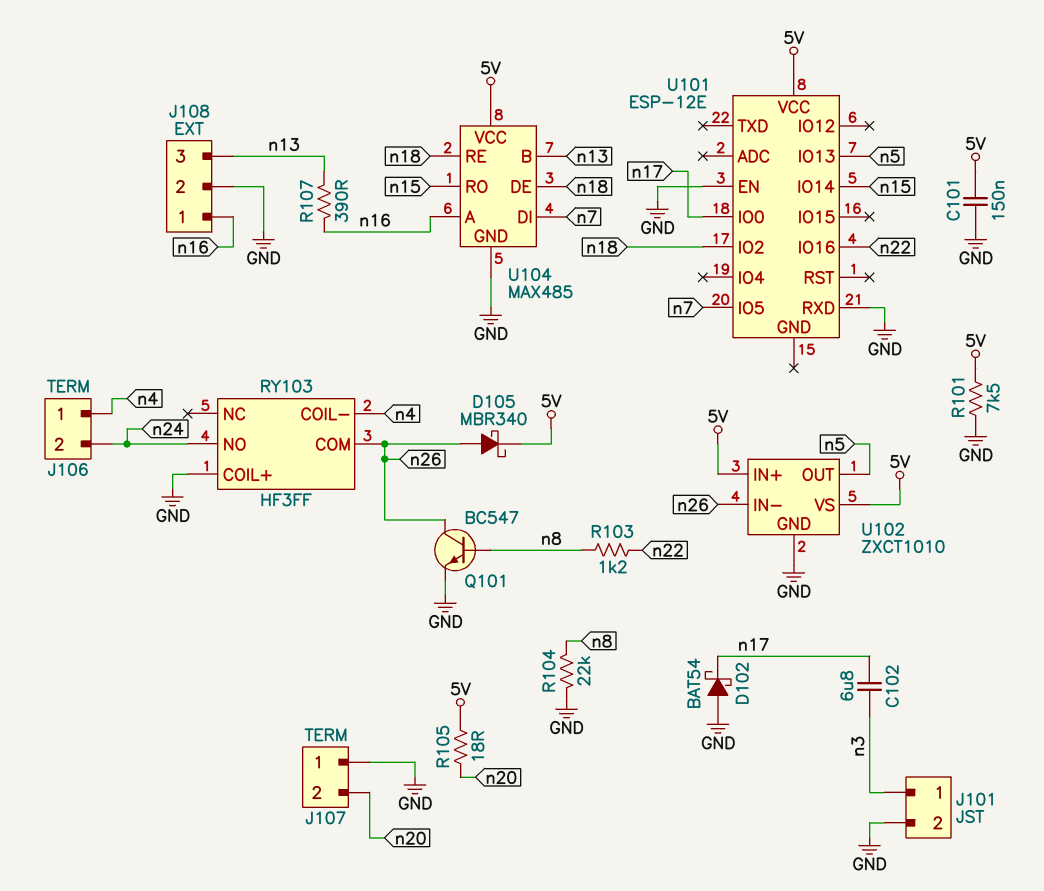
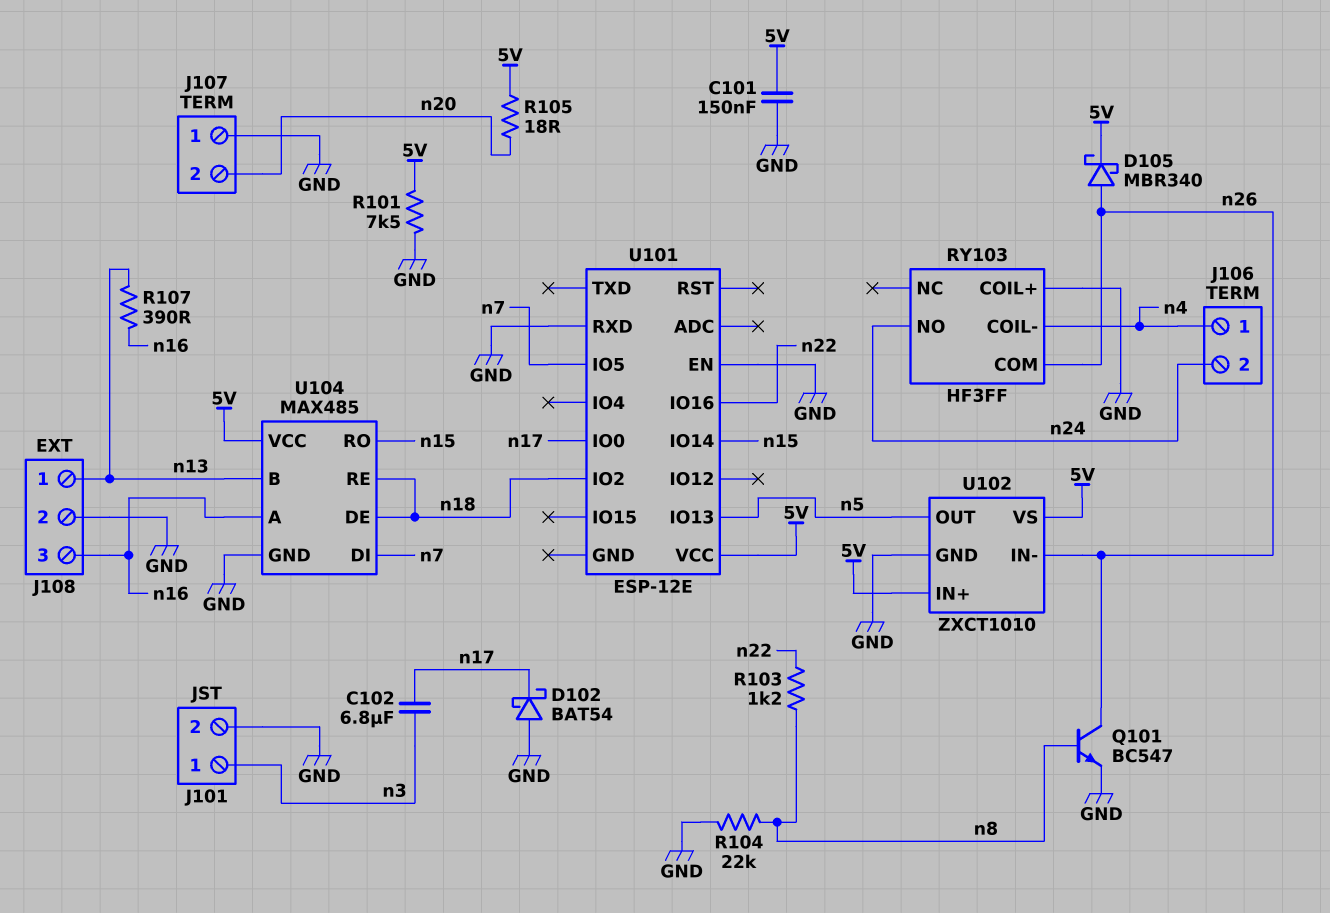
J108 pin 1: n16 -> n13
J108 pin 3: n13 -> n16

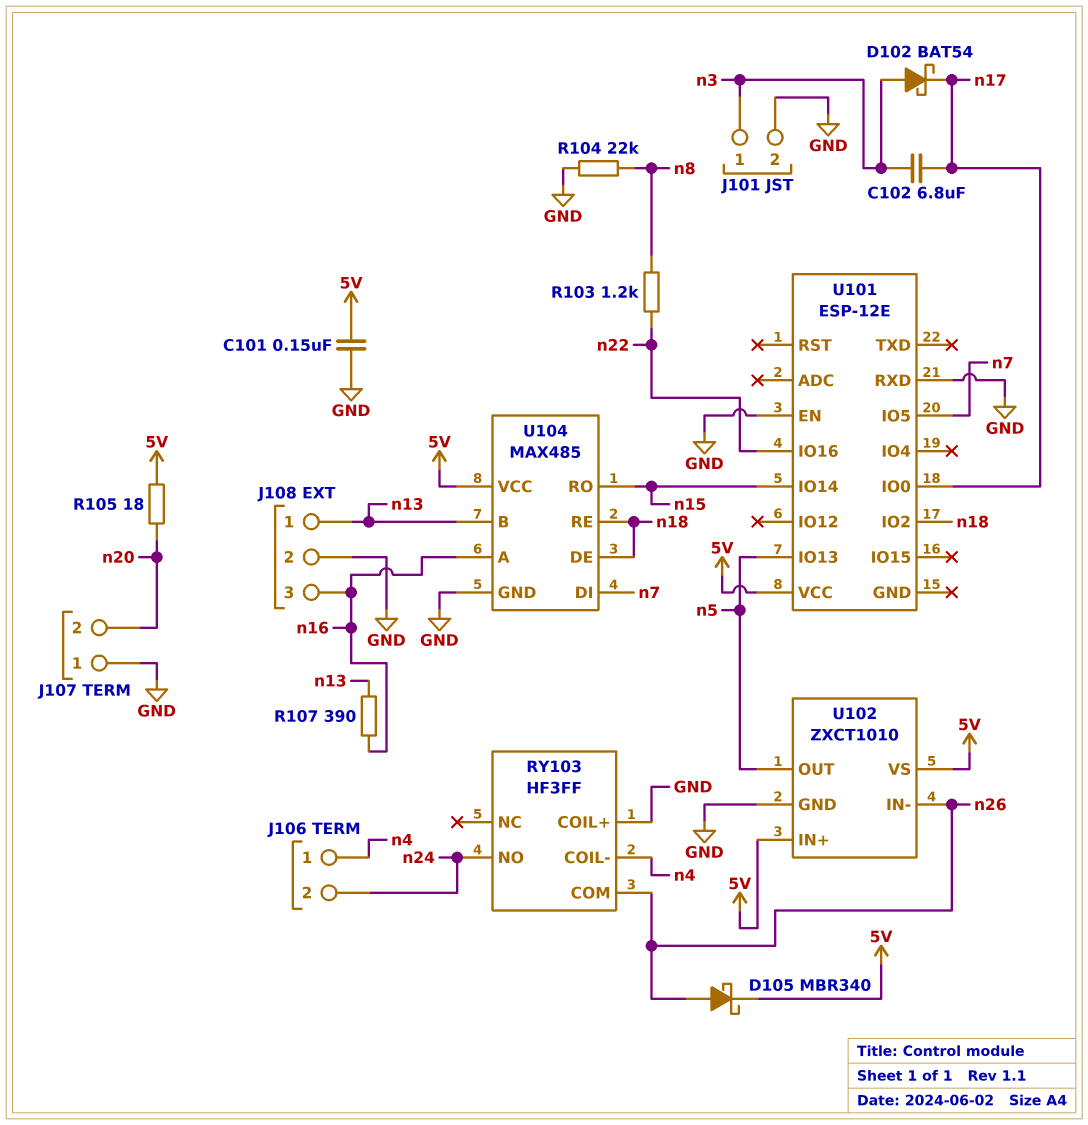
D102: schottky BAT54 (A GND, K n17) -> schottky BAT54 (A n3, K n17)
Q101: NPN BC547 (B n8, C n26, E GND) -> none
R101: 7.5k (5V, GND) -> none

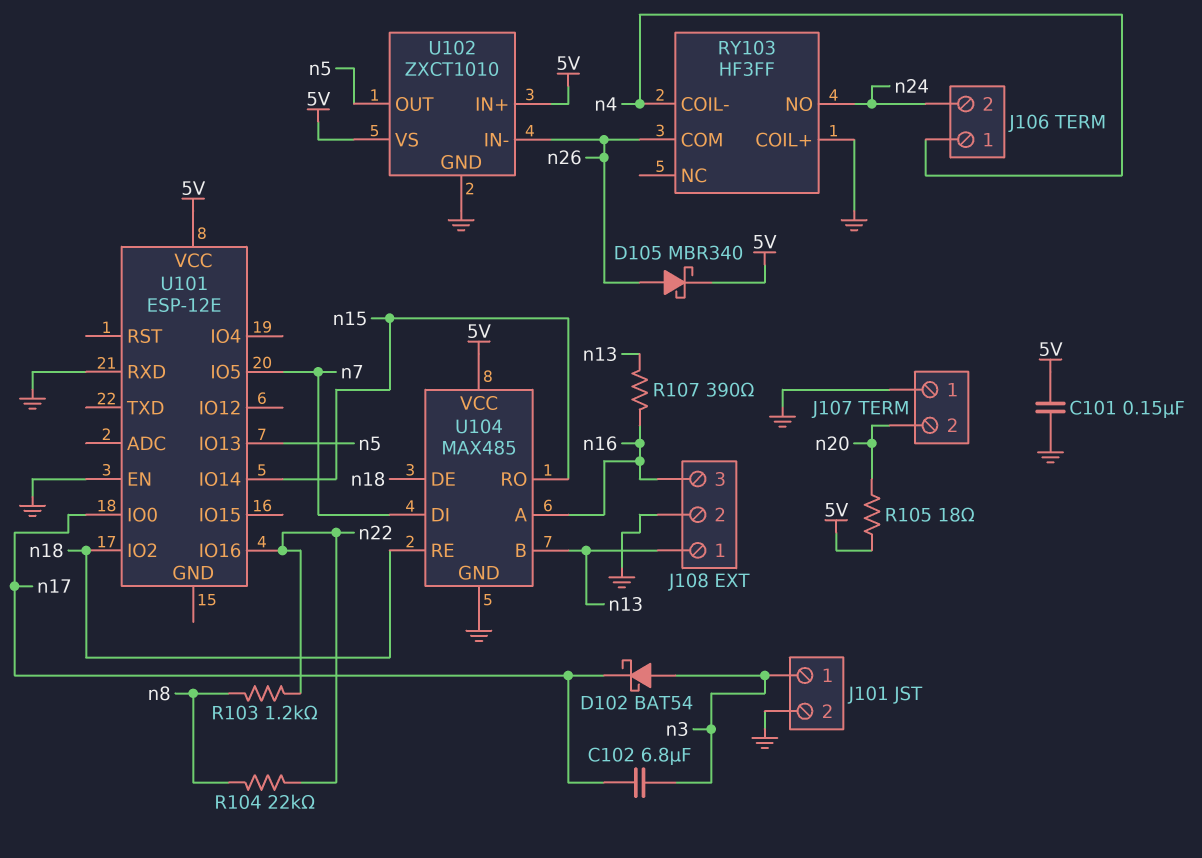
R104: 22k (GND, n8) -> 22k (n8, n22)

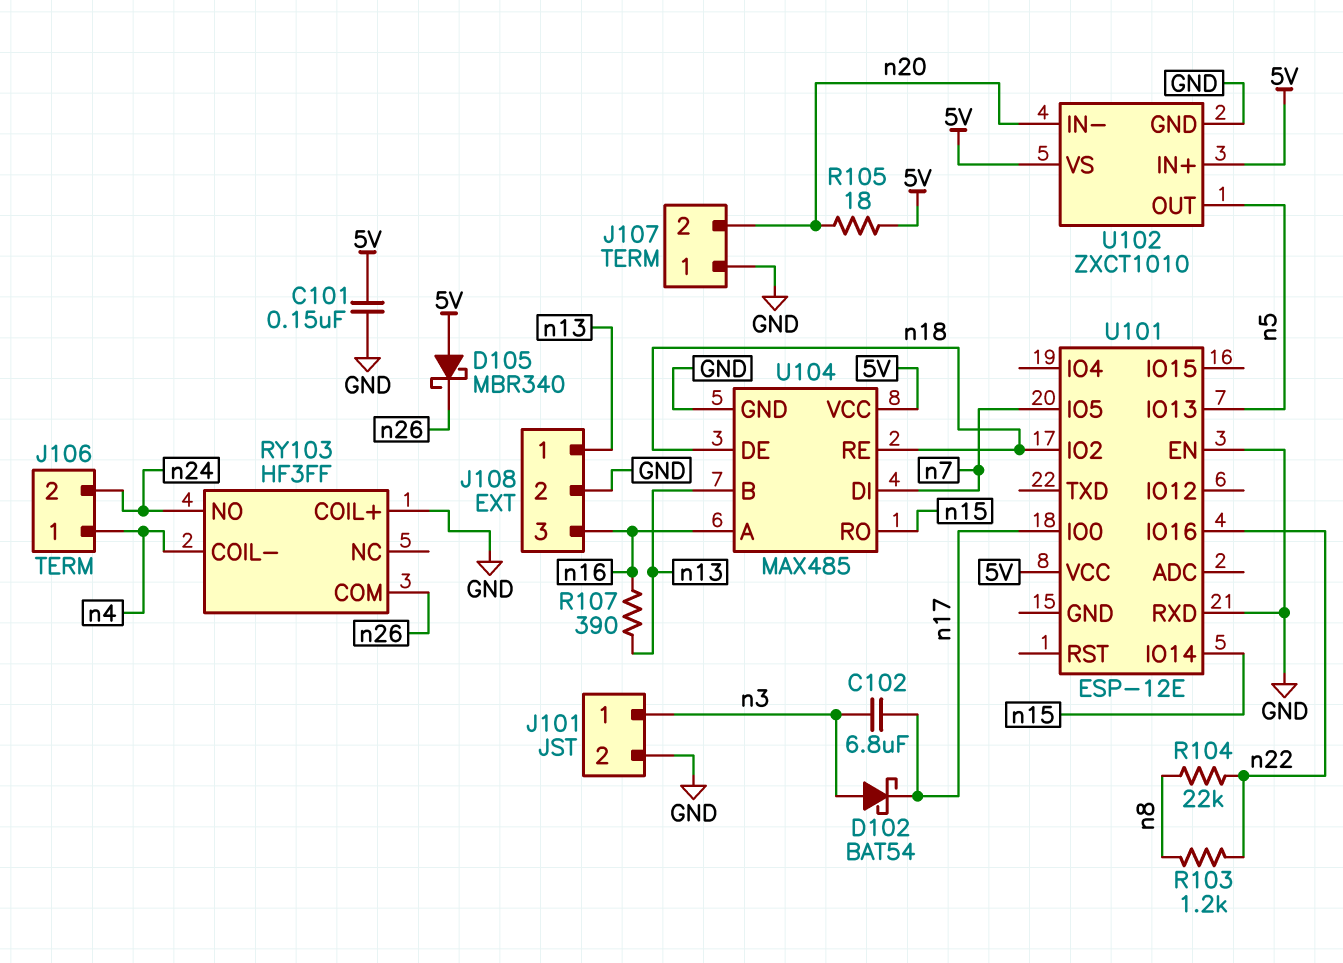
D105: schottky MBR340 (A n26, K 5V) -> schottky MBR340 (A 5V, K n26)
U102 pin IN-: n26 -> n20

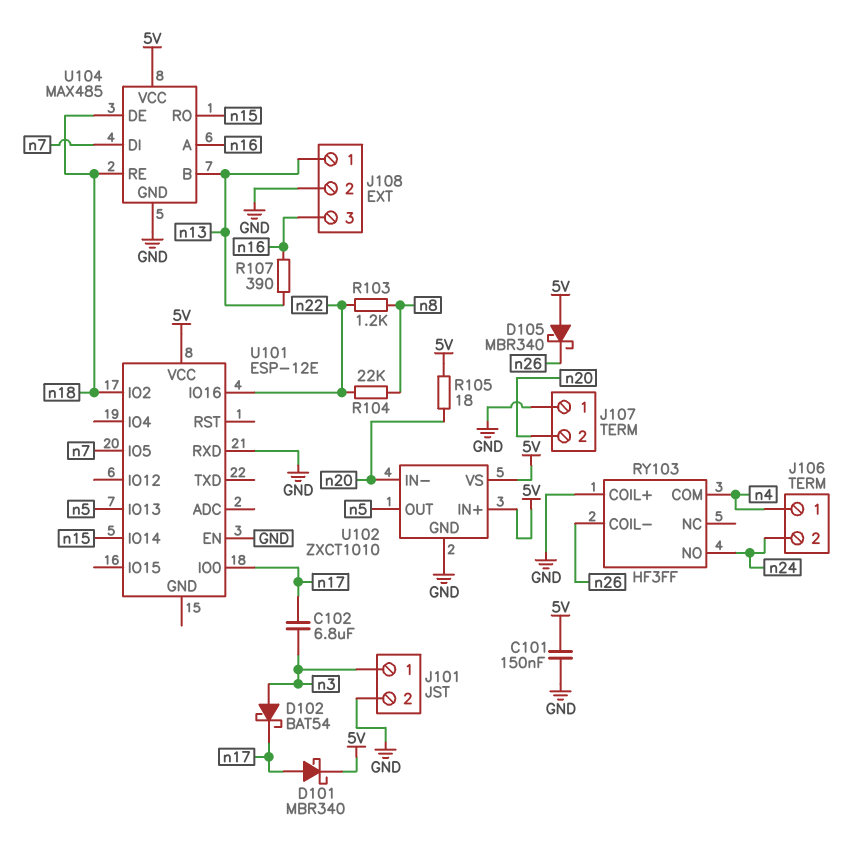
D101: none -> schottky MBR340 (A n17, K 5V)
RY103 pin COIL-: n4 -> n26
RY103 pin COM: n26 -> n4

